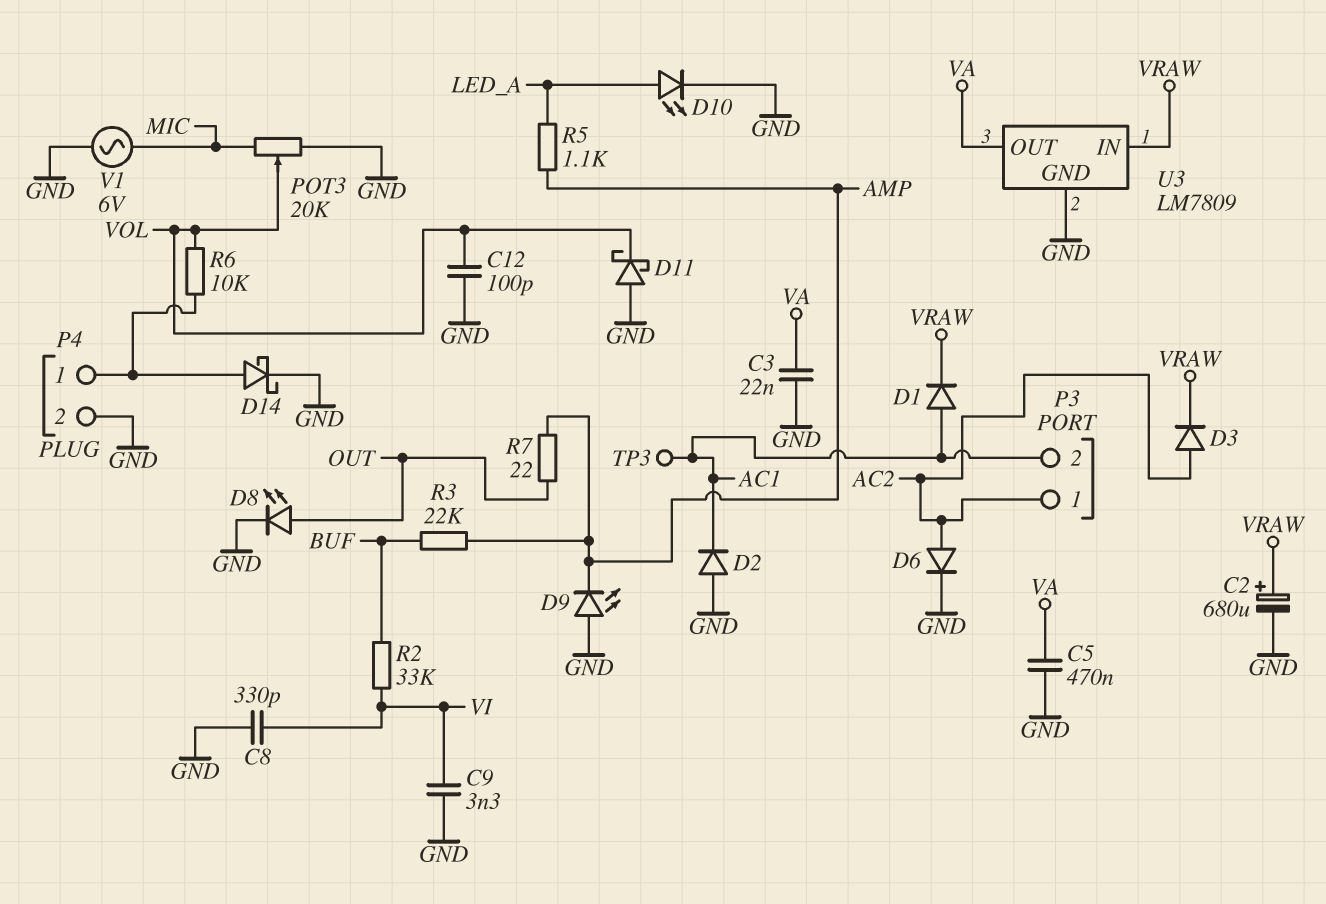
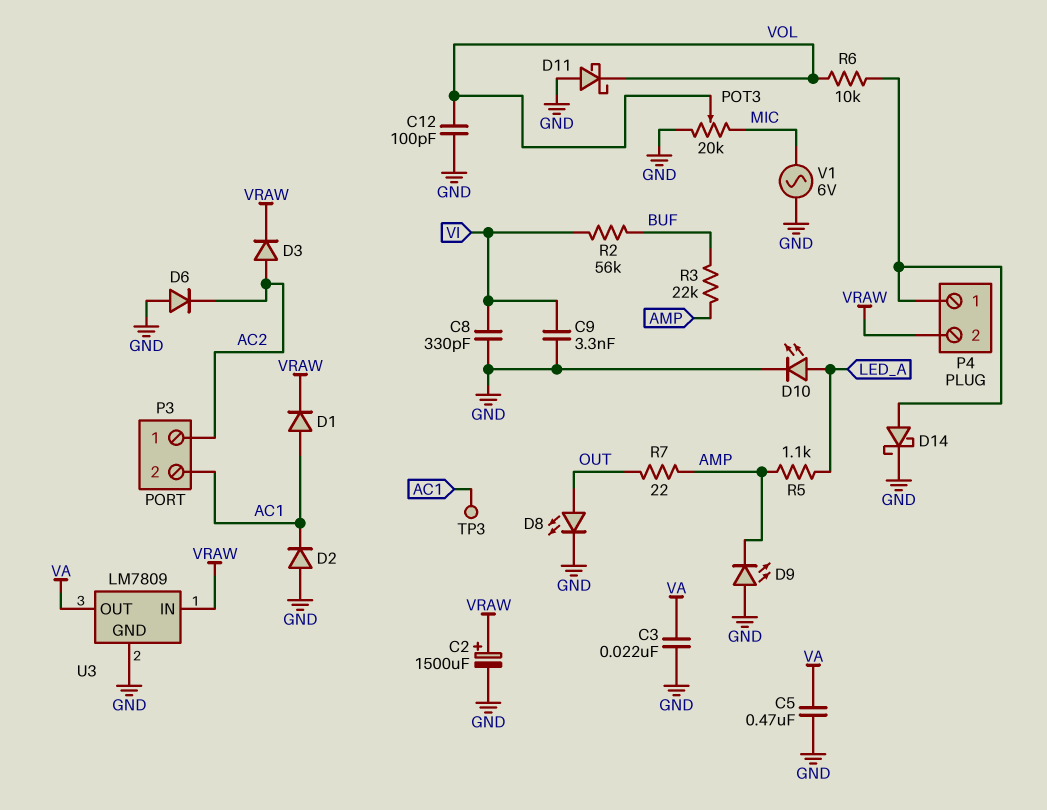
C2: 680uF (plus VRAW, minus GND) -> 1500uF (plus VRAW, minus GND)
D6: diode (A AC2, K GND) -> diode (A GND, K AC2)
P4 pin 2: GND -> VRAW
R2: 33k (BUF, VI) -> 56k (BUF, VI)

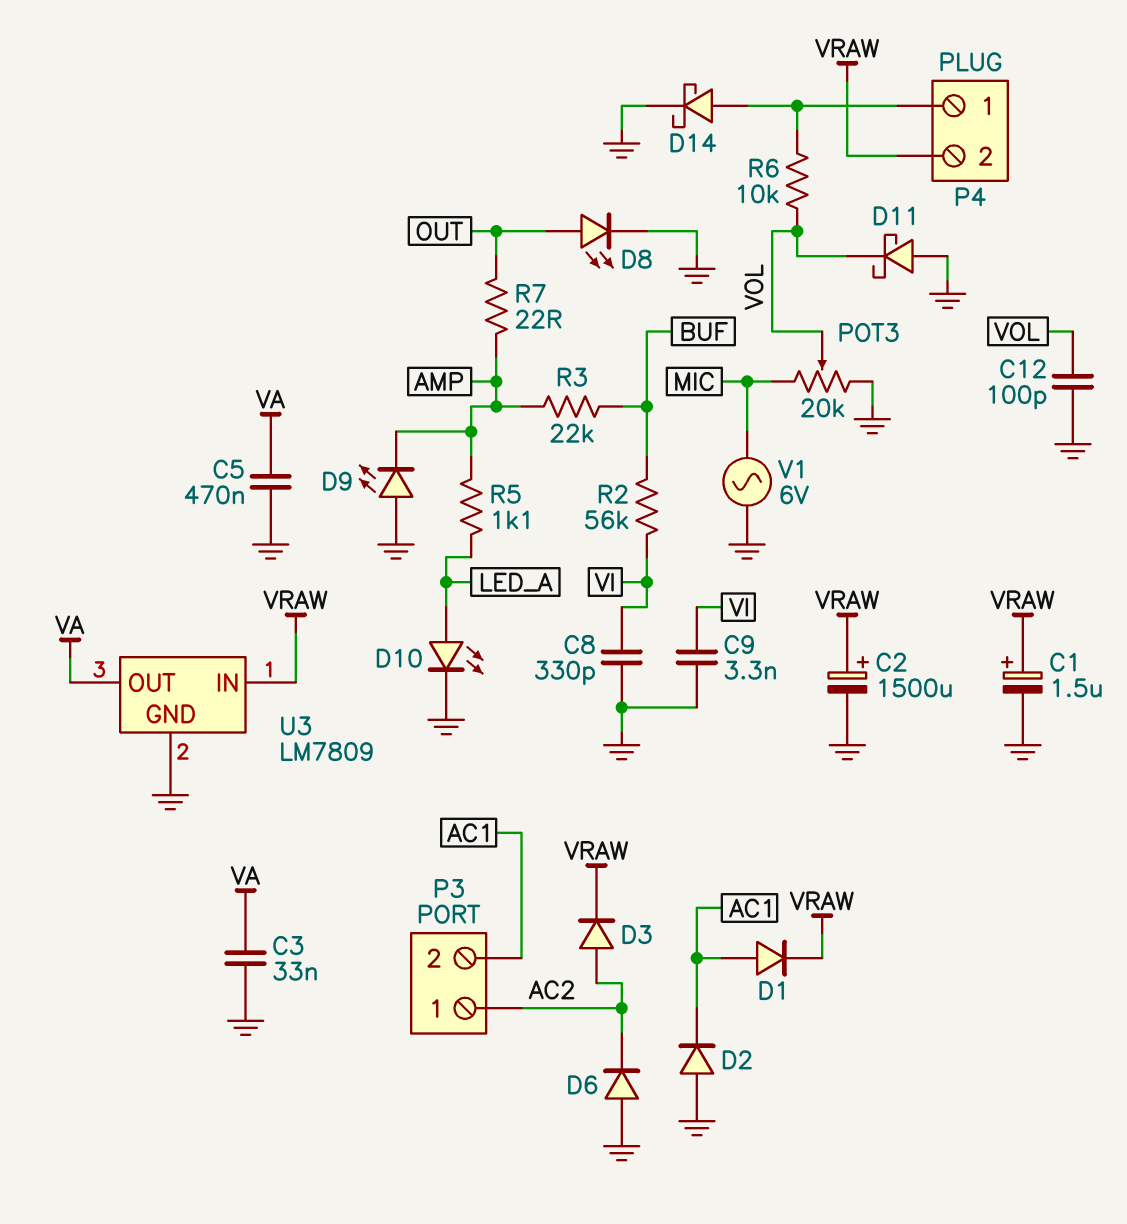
C1: none -> 1.5uF (plus VRAW, minus GND)
C3: 22nF (GND, VA) -> 33nF (GND, VA)
TP3: test point (AC1) -> none

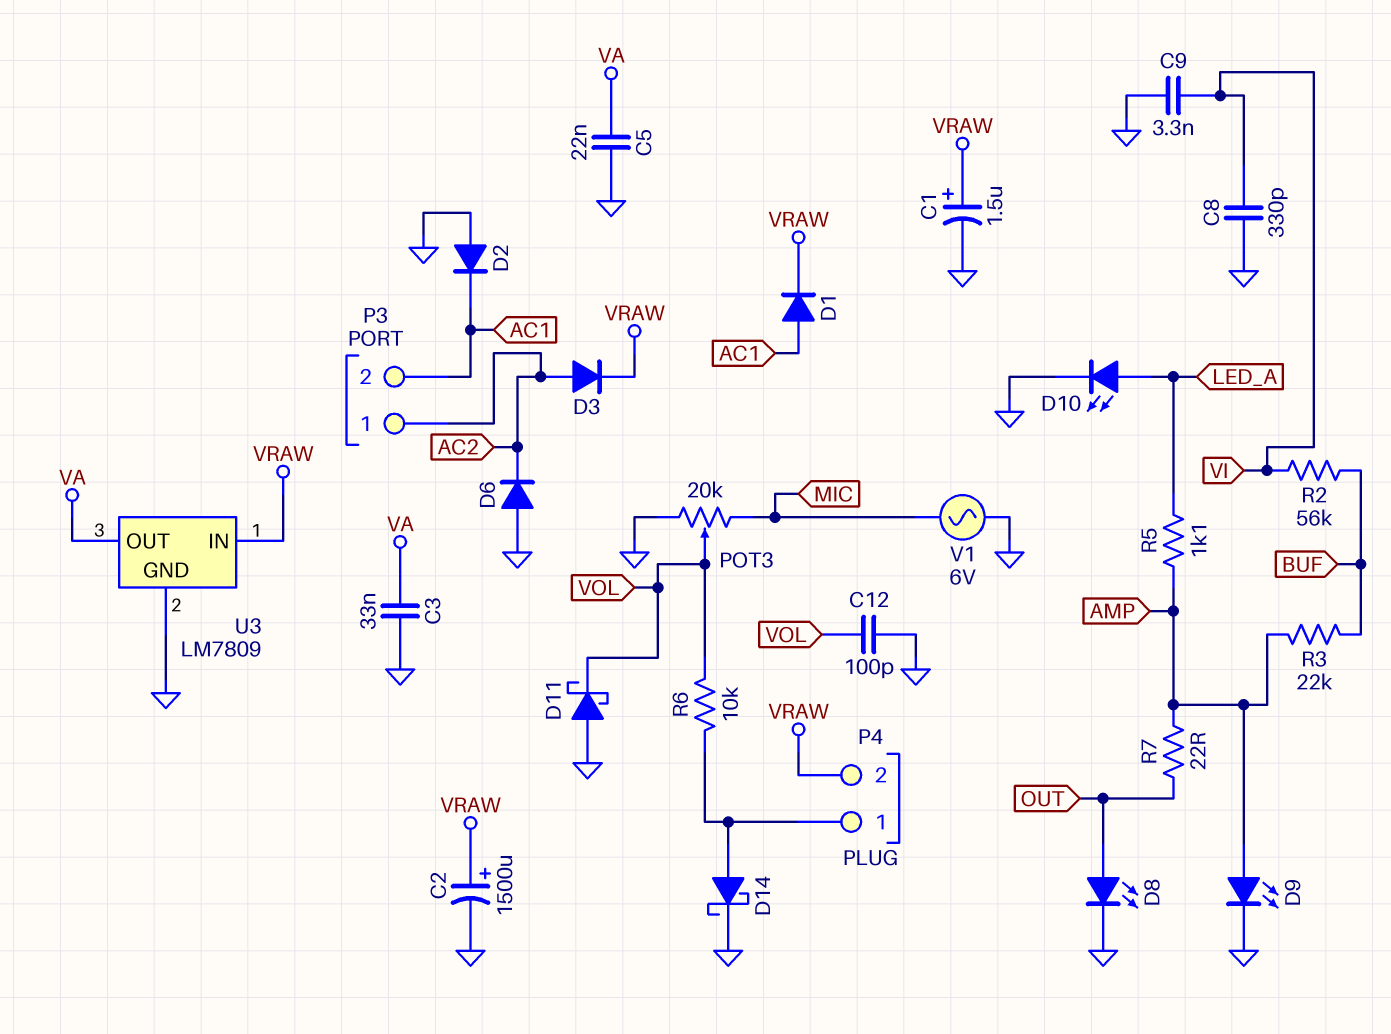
C5: 470nF (GND, VA) -> 22nF (GND, VA)
D9: LED (A GND, K AMP) -> LED (A AMP, K GND)

